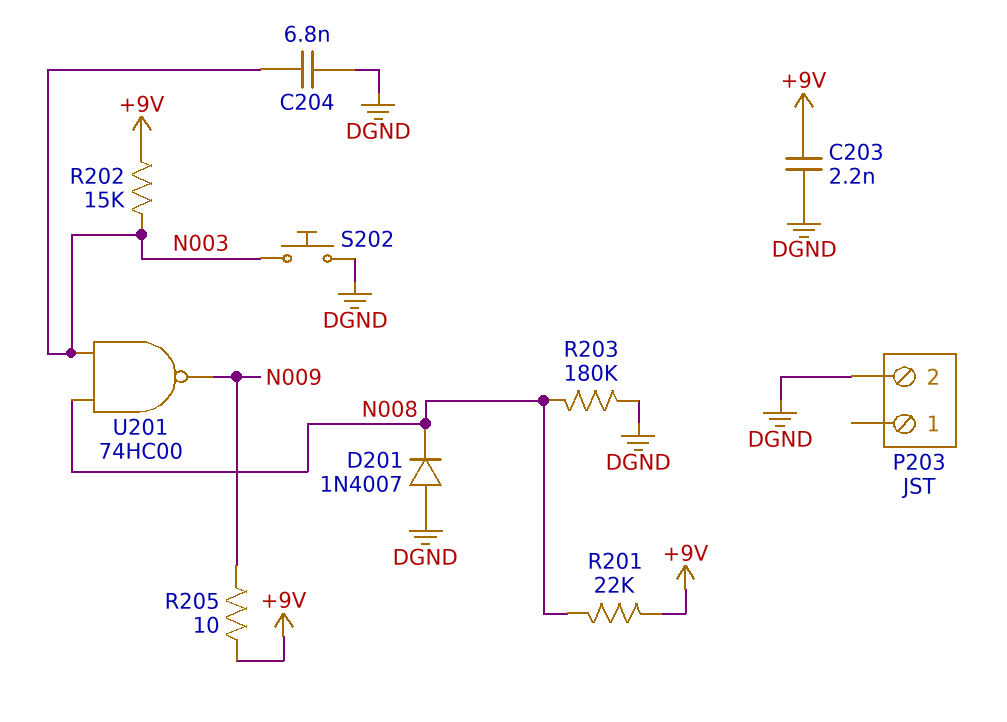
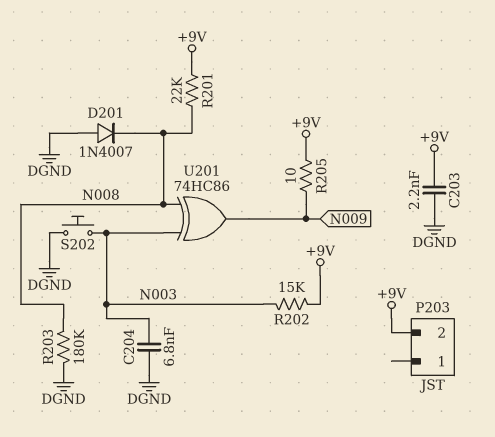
P203 pin 2: DGND -> +9V
U201: NAND 74HC00 (in N003, in N008, out N009) -> XOR 74HC86 (in N003, in N008, out N009)

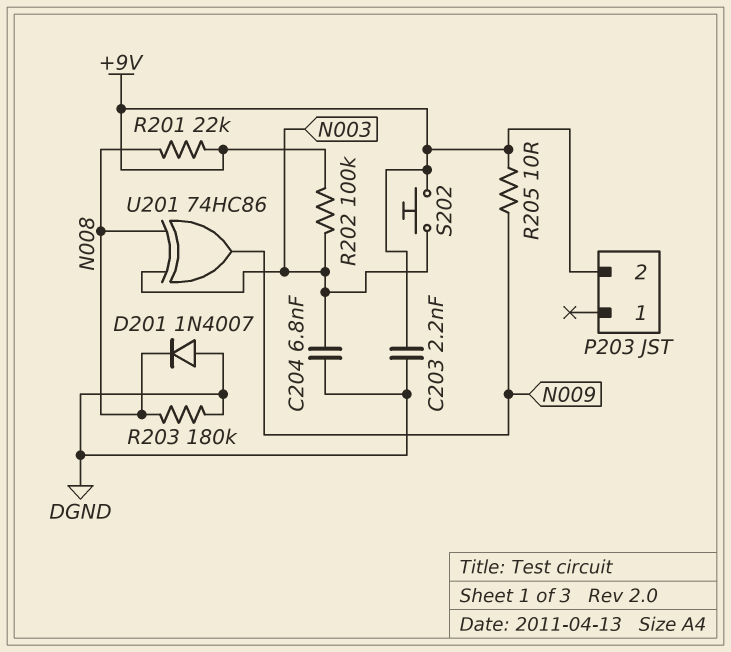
R202: 15k (+9V, N003) -> 100k (+9V, N003)
S202: button (DGND, N003) -> button (+9V, N003)

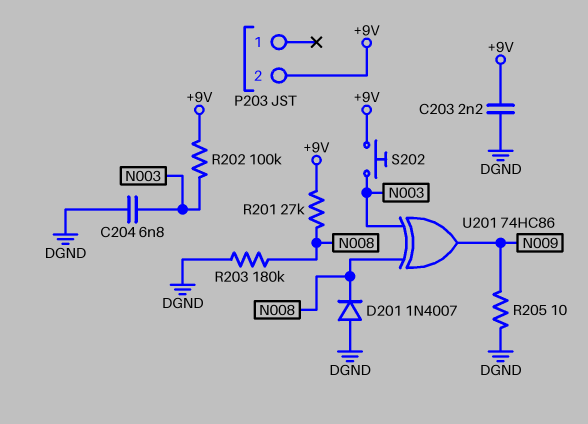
R201: 22k (+9V, N008) -> 27k (+9V, N008)
R205: 10 (+9V, N009) -> 10 (DGND, N009)

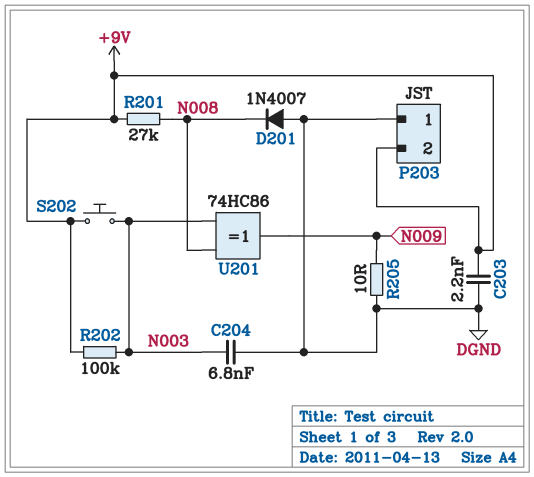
P203 pin 1: none -> DGND
R203: 180k (DGND, N008) -> none

